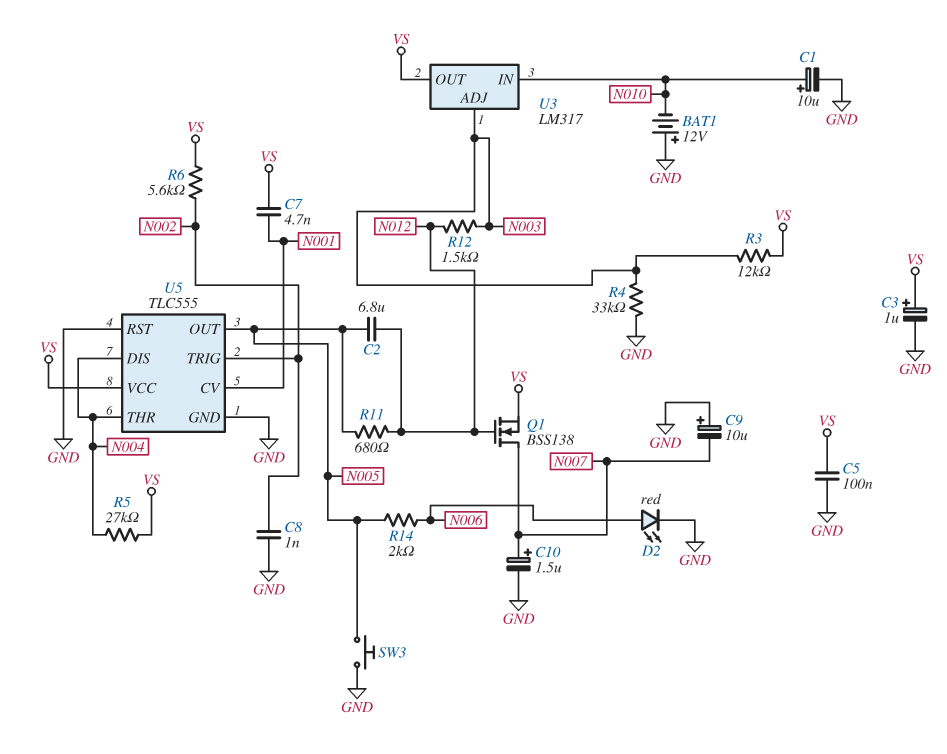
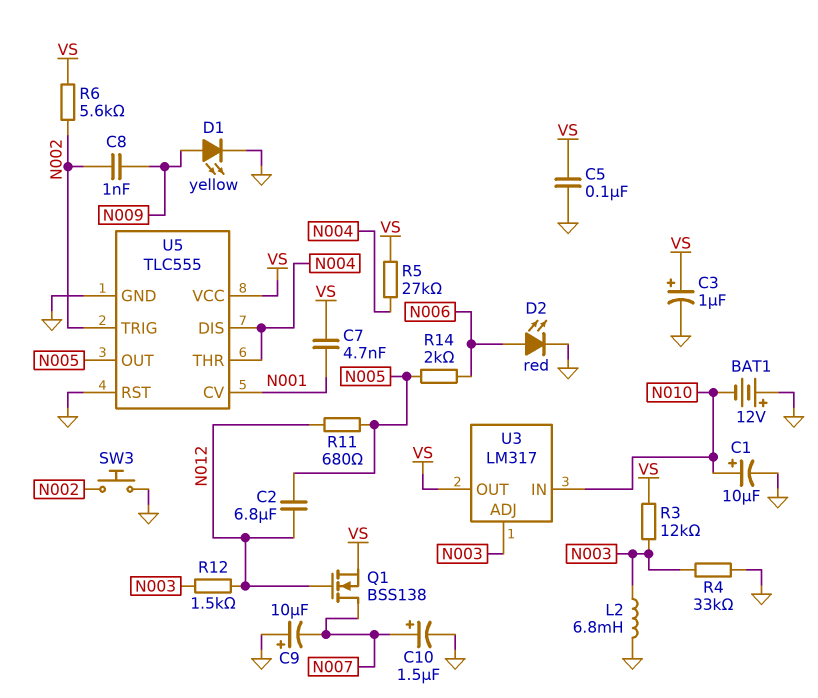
C8: 1nF (GND, N002) -> 1nF (N002, N009)
D1: none -> LED yellow (A N009, K GND)
L2: none -> 6.8mH (GND, N003)
SW3: button (GND, N005) -> button (GND, N002)

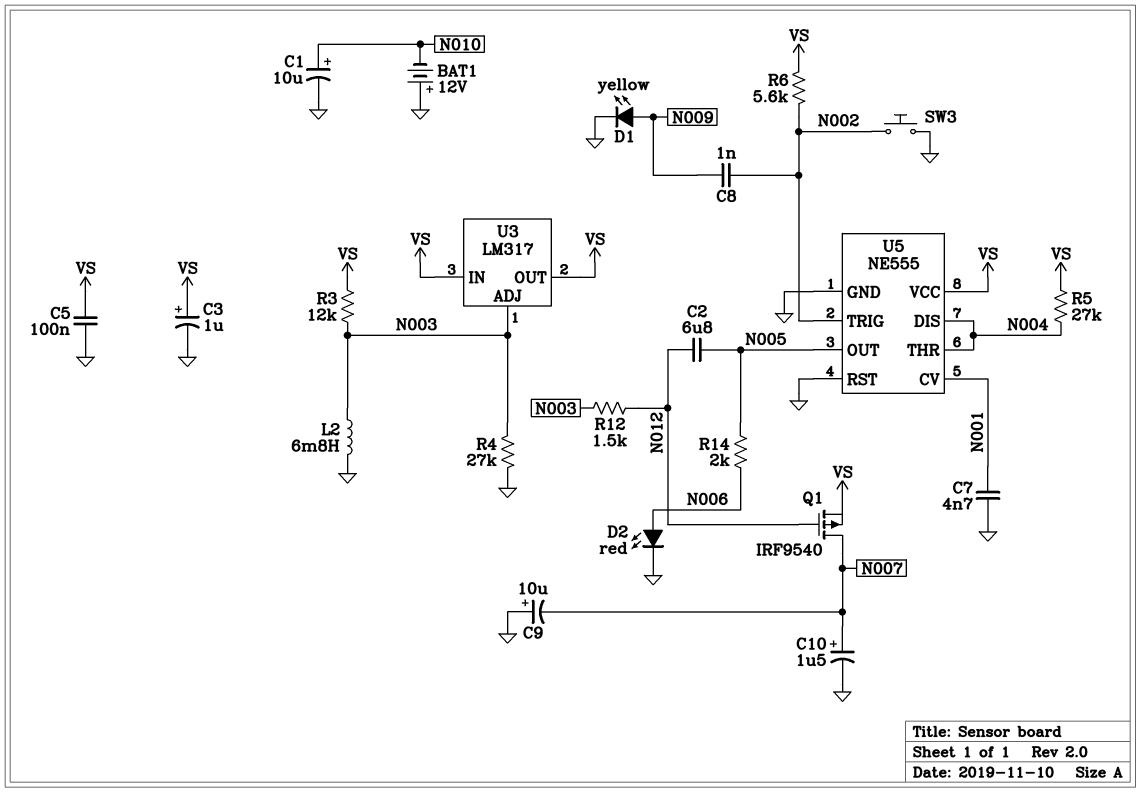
C7: 4.7nF (N001, VS) -> 4.7nF (GND, N001)
Q1: NMOS BSS138 (G N012, D N007, S VS) -> PMOS IRF9540 (G N012, D N007, S VS)
R4: 33k (GND, N003) -> 27k (GND, N003)
R11: 680 (N005, N012) -> none
U3 pin IN: N010 -> VS
U5: TLC555 -> NE555

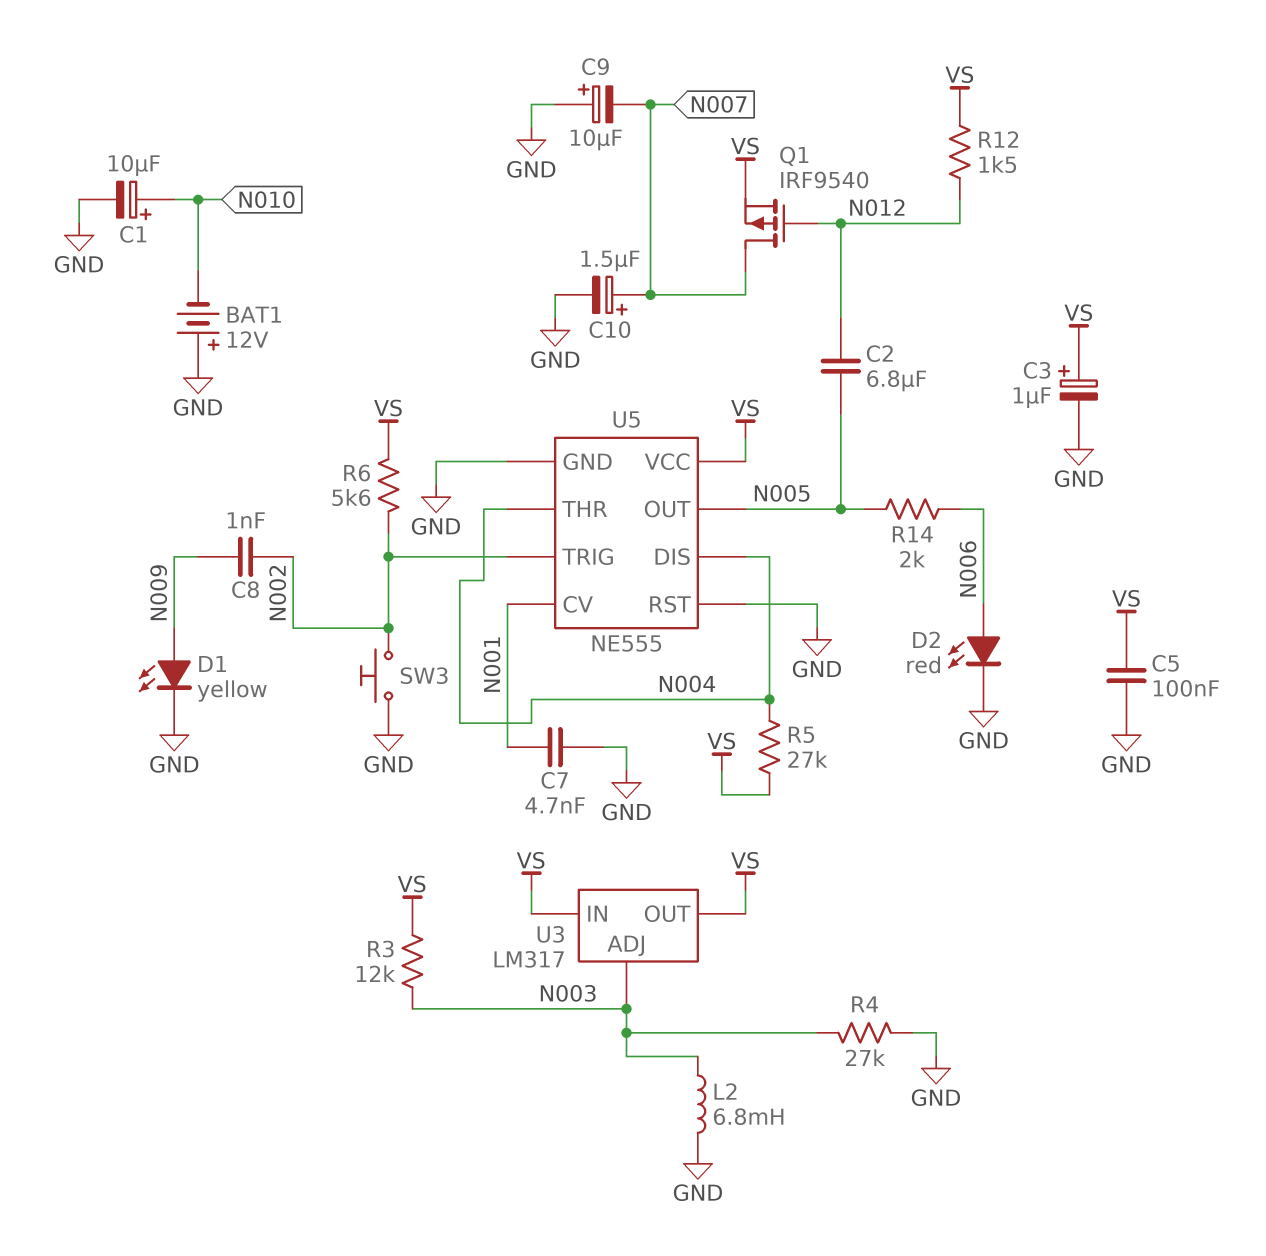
R12: 1.5k (N003, N012) -> 1.5k (N012, VS)

